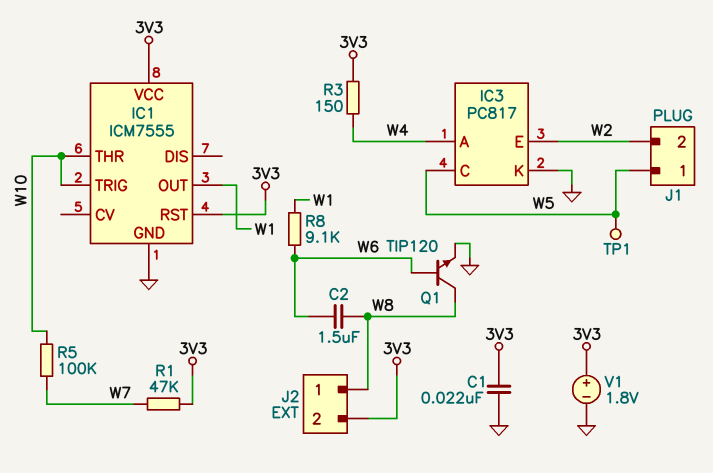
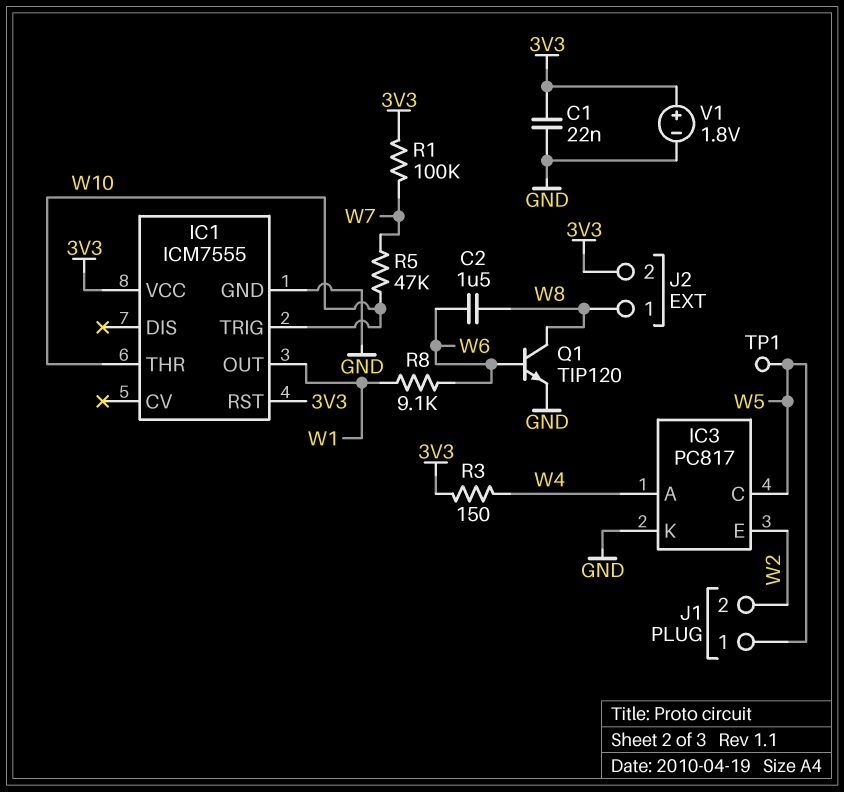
R1: 47k (3V3, W7) -> 100k (3V3, W7)
R5: 100k (W7, W10) -> 47k (W7, W10)

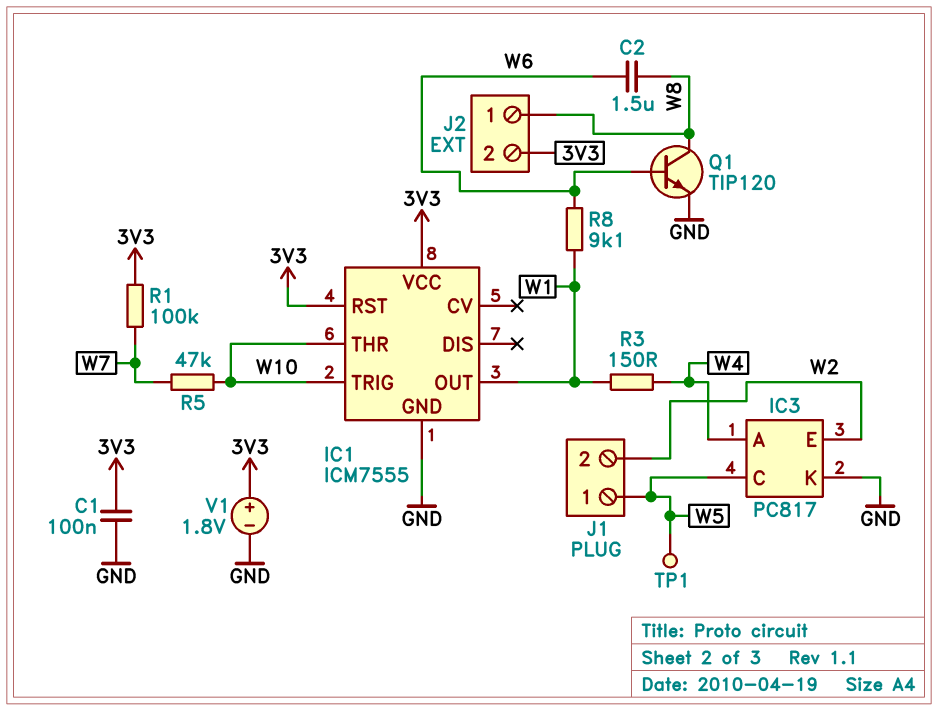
C1: 22nF (3V3, GND) -> 100nF (3V3, GND)
R3: 150 (3V3, W4) -> 150 (W1, W4)

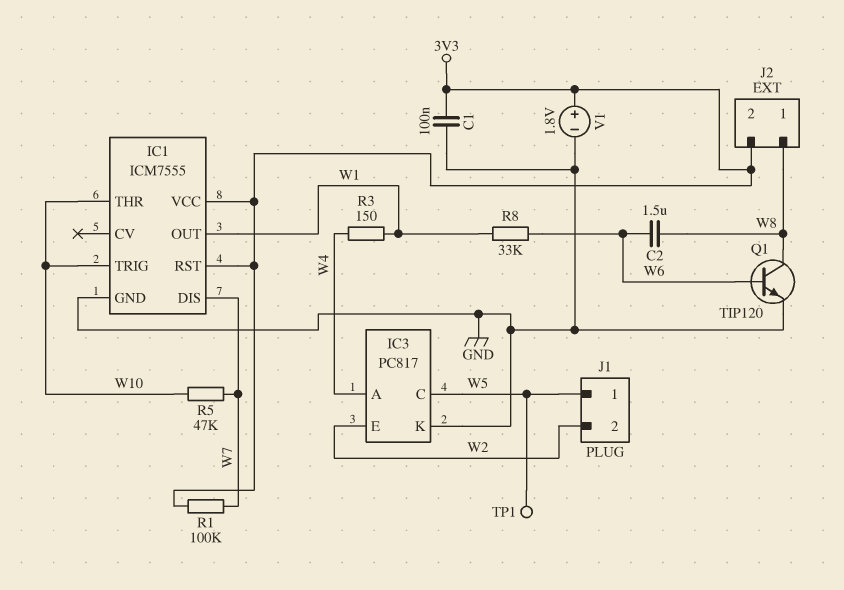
IC1 pin DIS: none -> W7
R8: 9.1k (W1, W6) -> 33k (W1, W6)

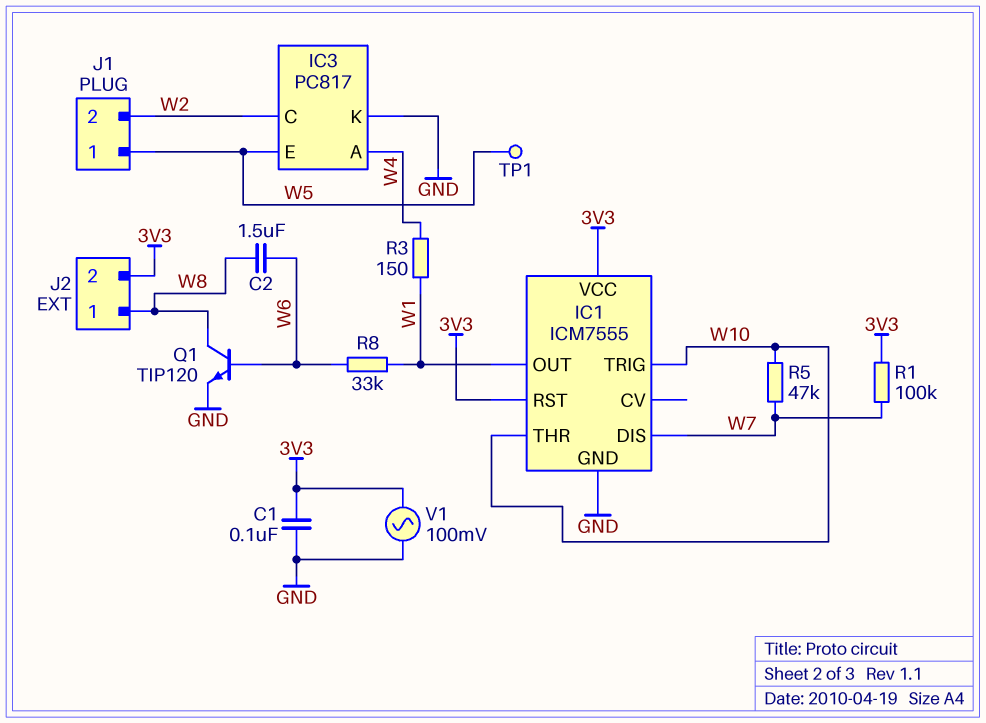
IC3 pin C: W5 -> W2
IC3 pin E: W2 -> W5
V1: 1.8V (plus 3V3, minus GND) -> AC 100mV (3V3, GND)

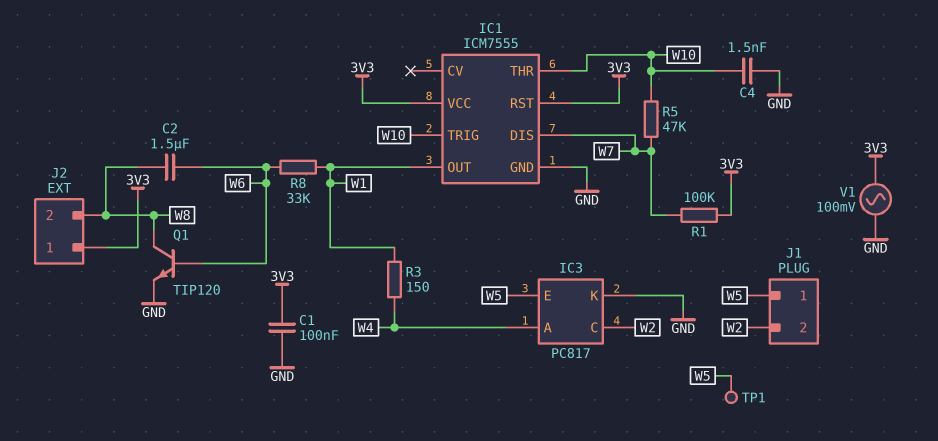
C4: none -> 1.5nF (GND, W10)
J2 pin 1: W8 -> 3V3
J2 pin 2: 3V3 -> W8

